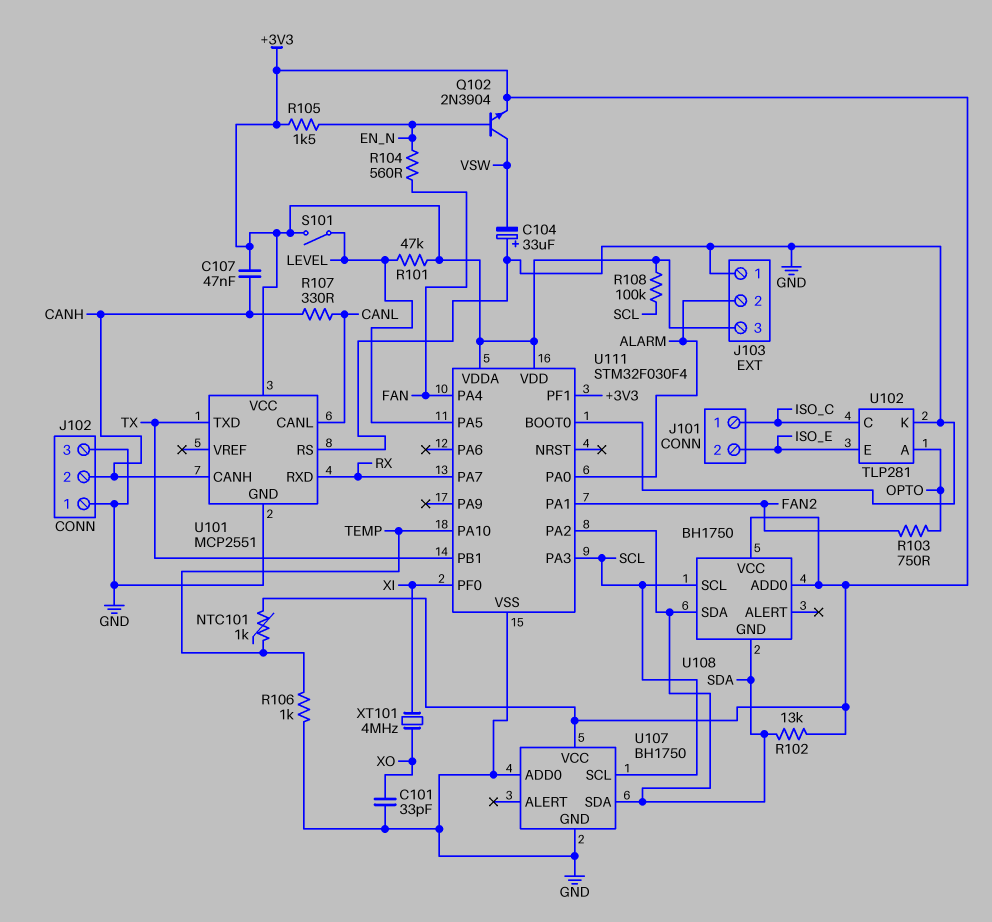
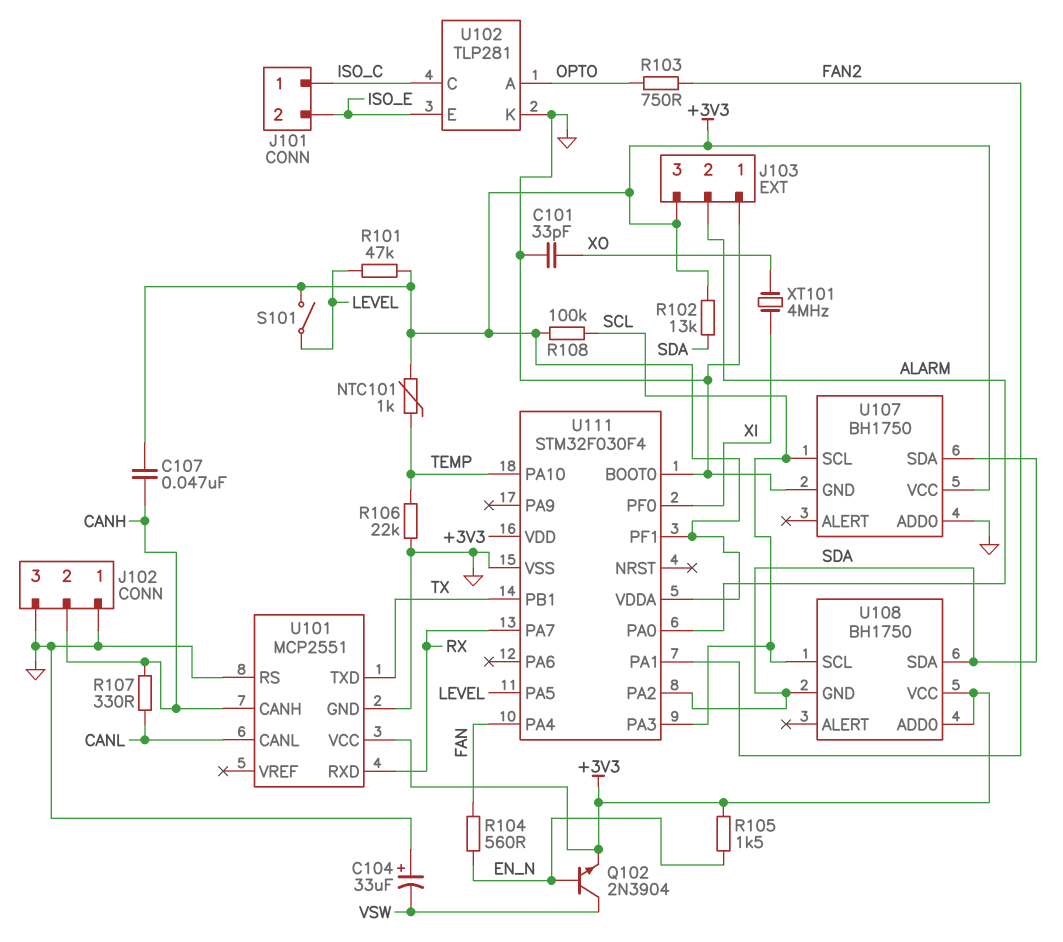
R106: 1k (GND, TEMP) -> 22k (GND, TEMP)

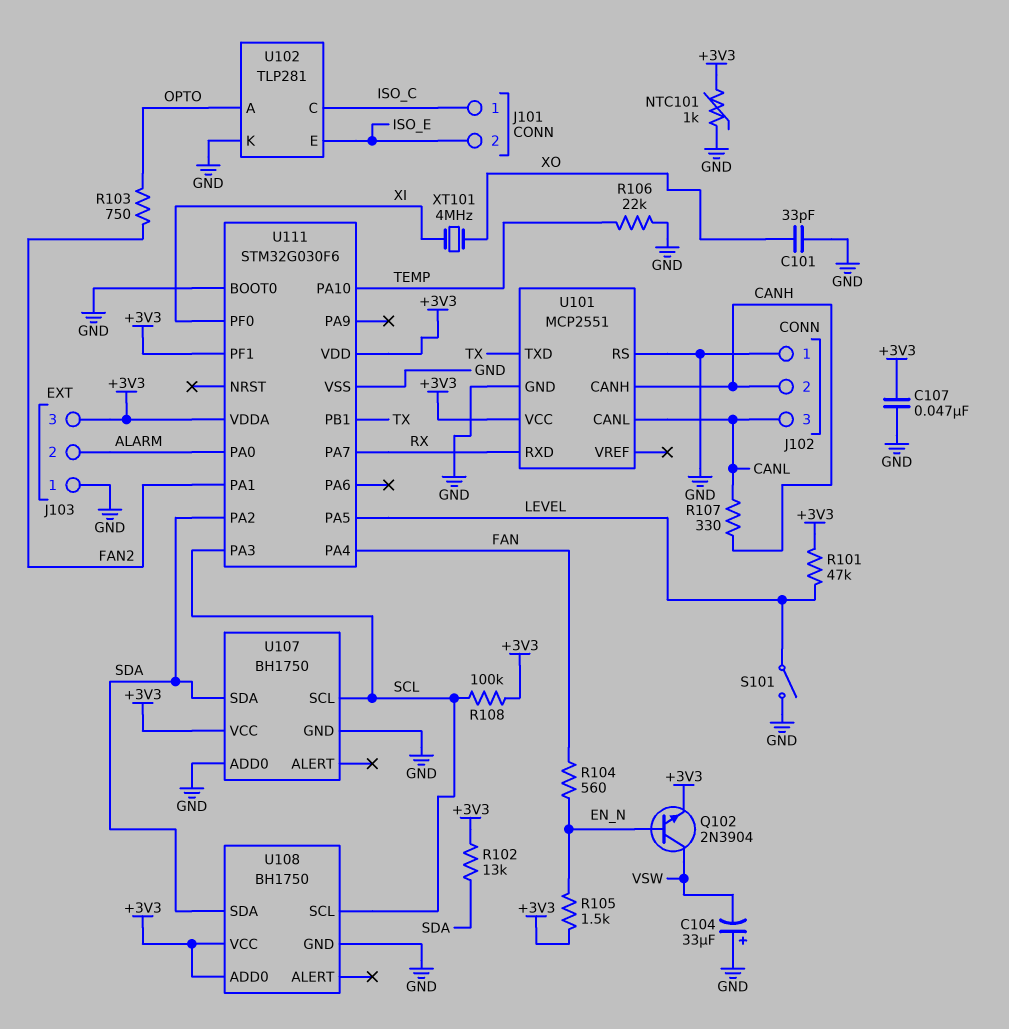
C107: 47nF (+3V3, CANH) -> 47nF (+3V3, GND)
J102 pin 3: GND -> CANL
NTC101: 1k (+3V3, TEMP) -> 1k (+3V3, GND)
S101: switch (+3V3, LEVEL) -> switch (GND, LEVEL)
U108 pin GND: SDA -> GND
U111: STM32F030F4 -> STM32G030F6

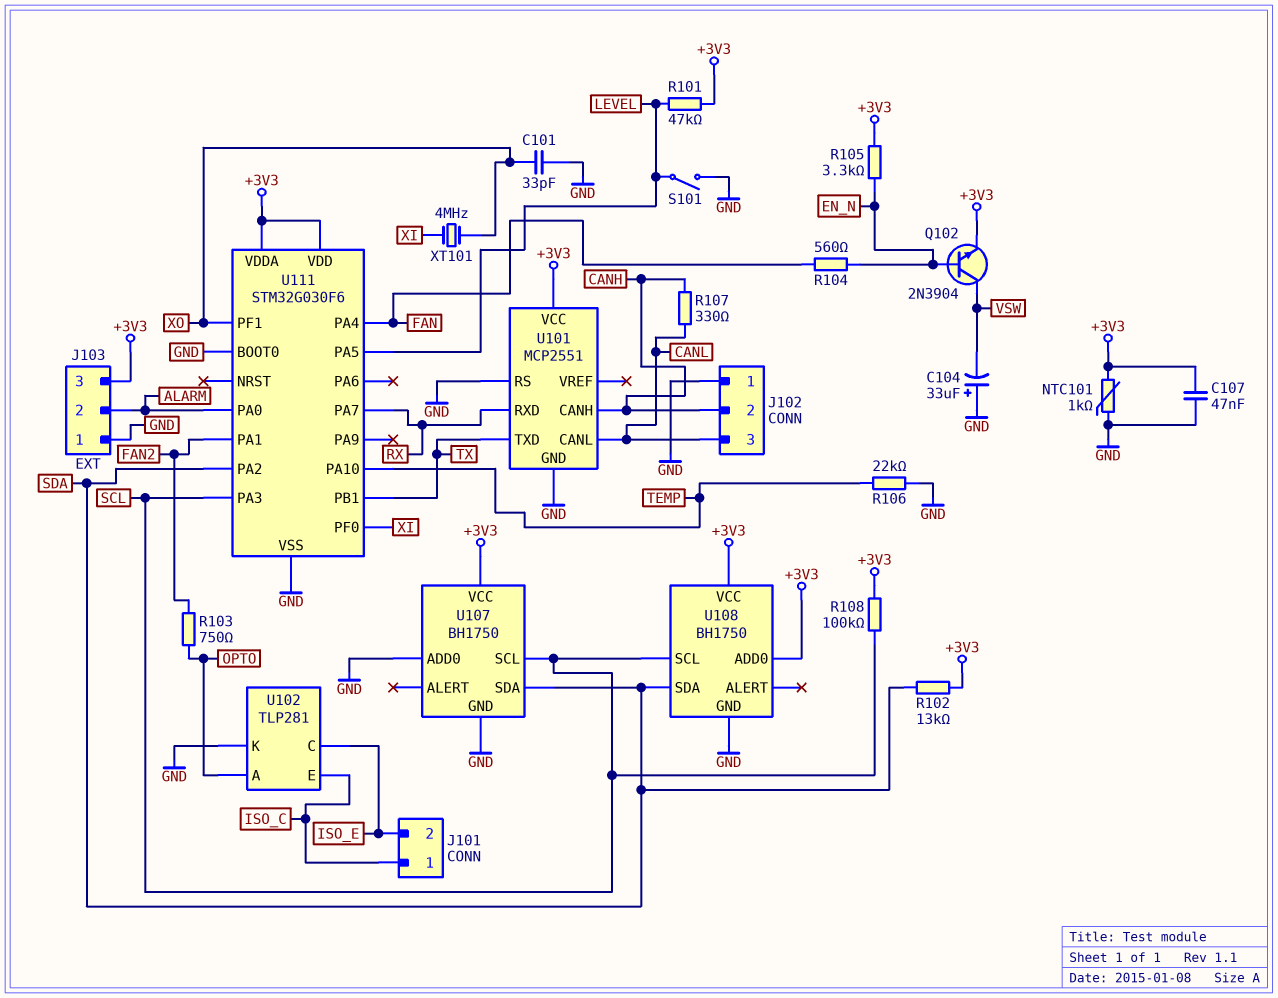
R105: 1.5k (+3V3, EN_N) -> 3.3k (+3V3, EN_N)
U102 pin C: ISO_C -> ISO_E
U102 pin E: ISO_E -> ISO_C
U111 pin PF1: +3V3 -> XO

